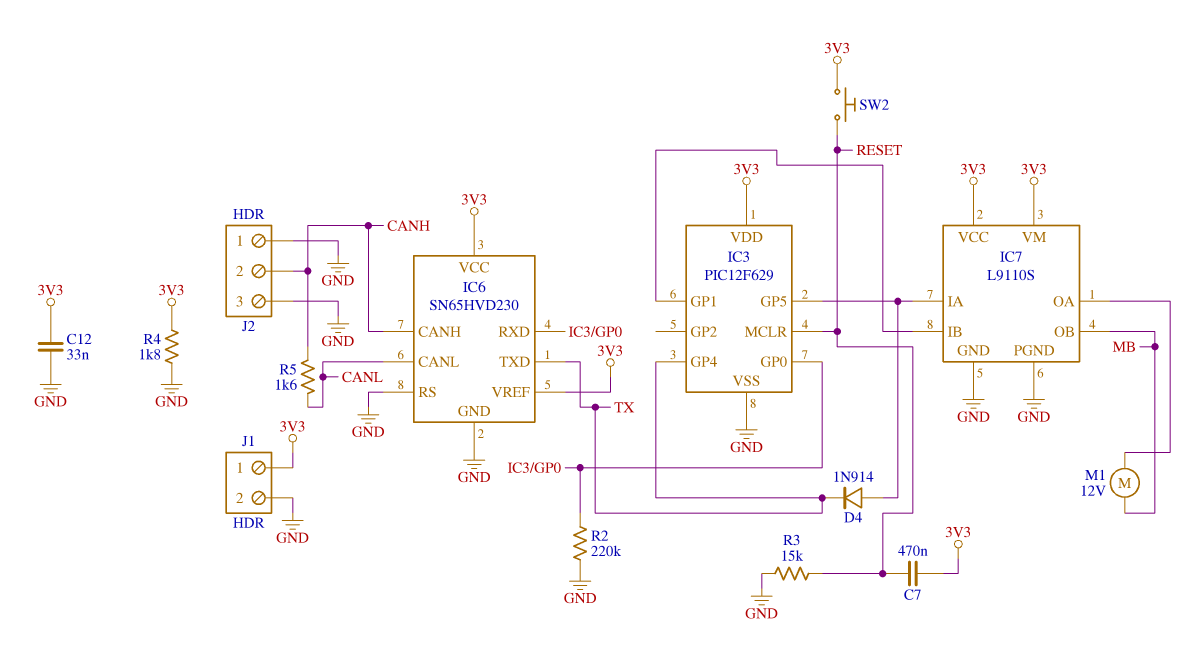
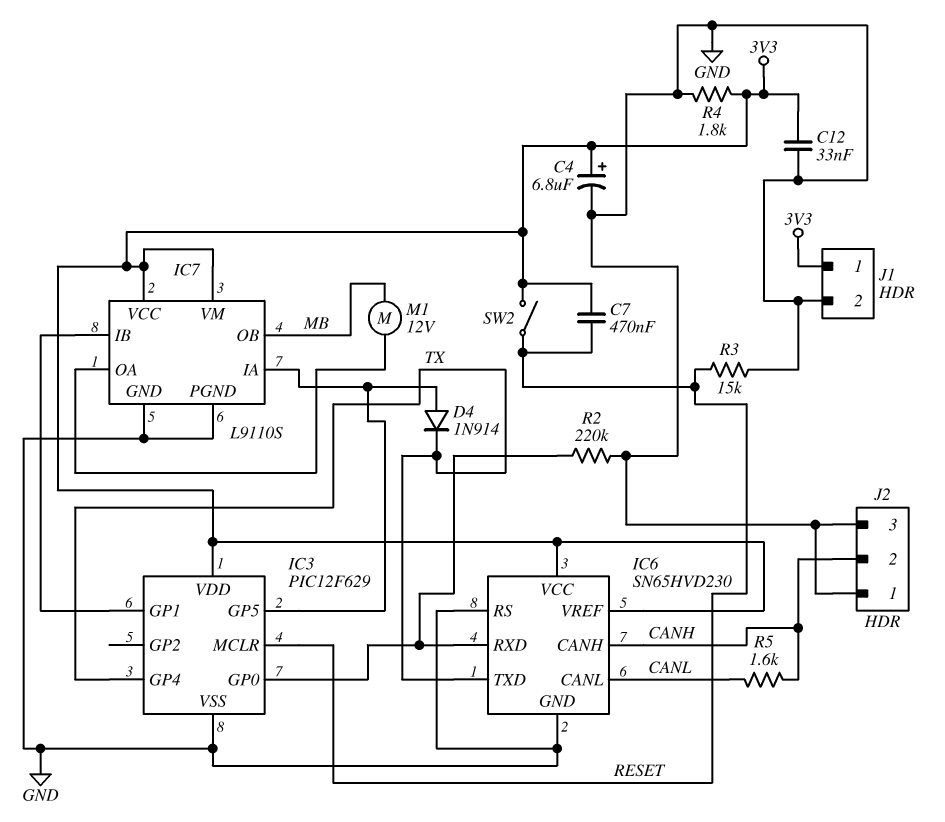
C4: none -> 6.8uF (plus 3V3, minus GND)
SW2: button (3V3, RESET) -> switch (3V3, RESET)

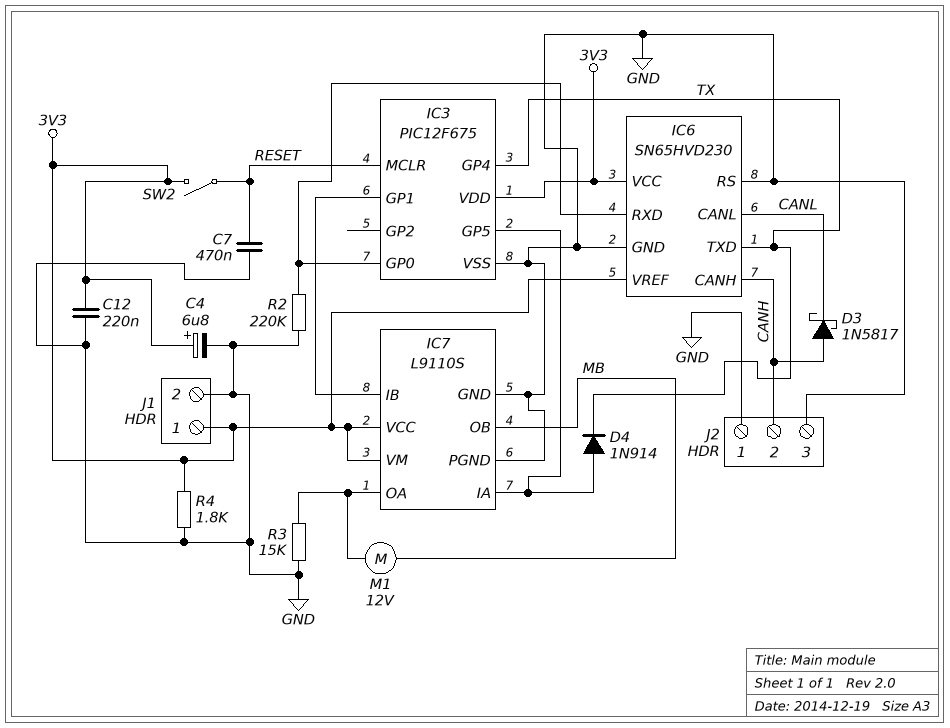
C7: 470nF (3V3, RESET) -> 470nF (GND, RESET)
C12: 33nF (3V3, GND) -> 220nF (3V3, GND)
D3: none -> schottky 1N5817 (A CANH, K CANL)
IC3: PIC12F629 -> PIC12F675
R3: 15k (GND, RESET) -> 15k (GND, IC7/OA)
R5: 1.6k (CANH, CANL) -> none

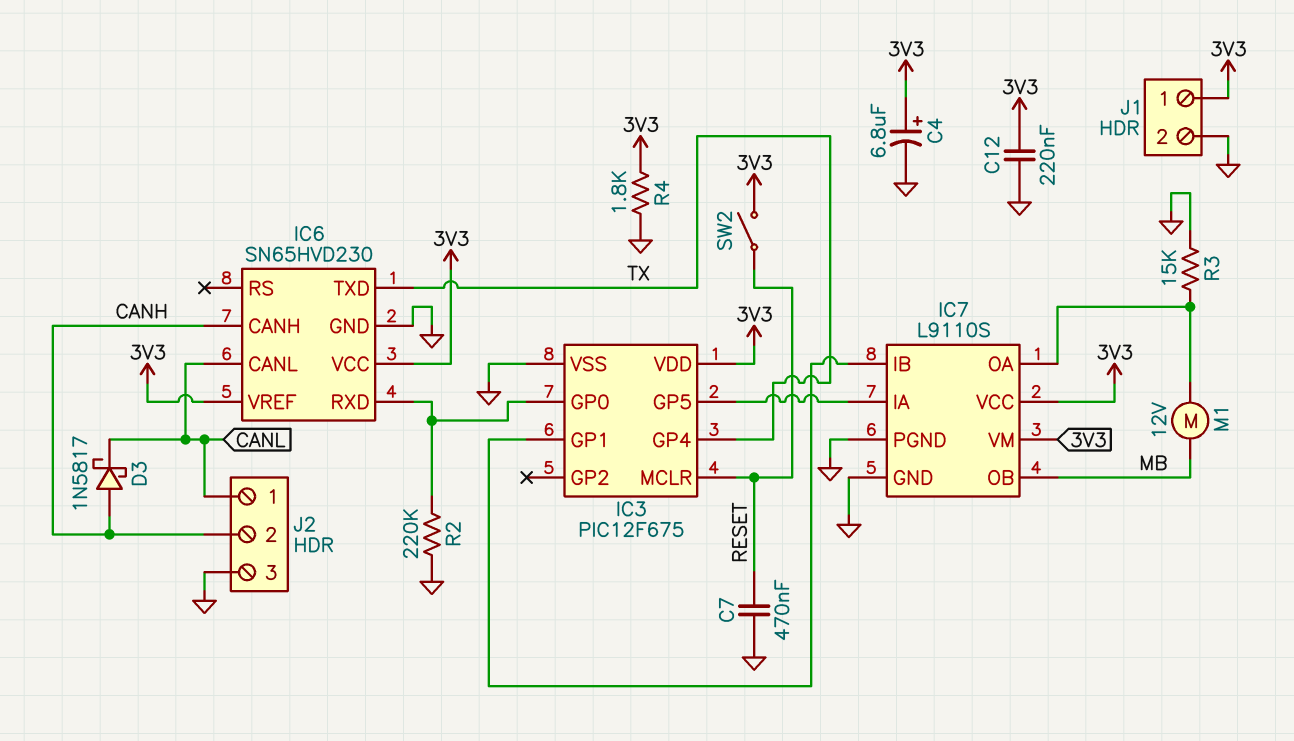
D4: diode 1N914 (A IC3/GP5, K TX) -> none
IC6 pin RS: GND -> none
J2 pin 1: GND -> CANL

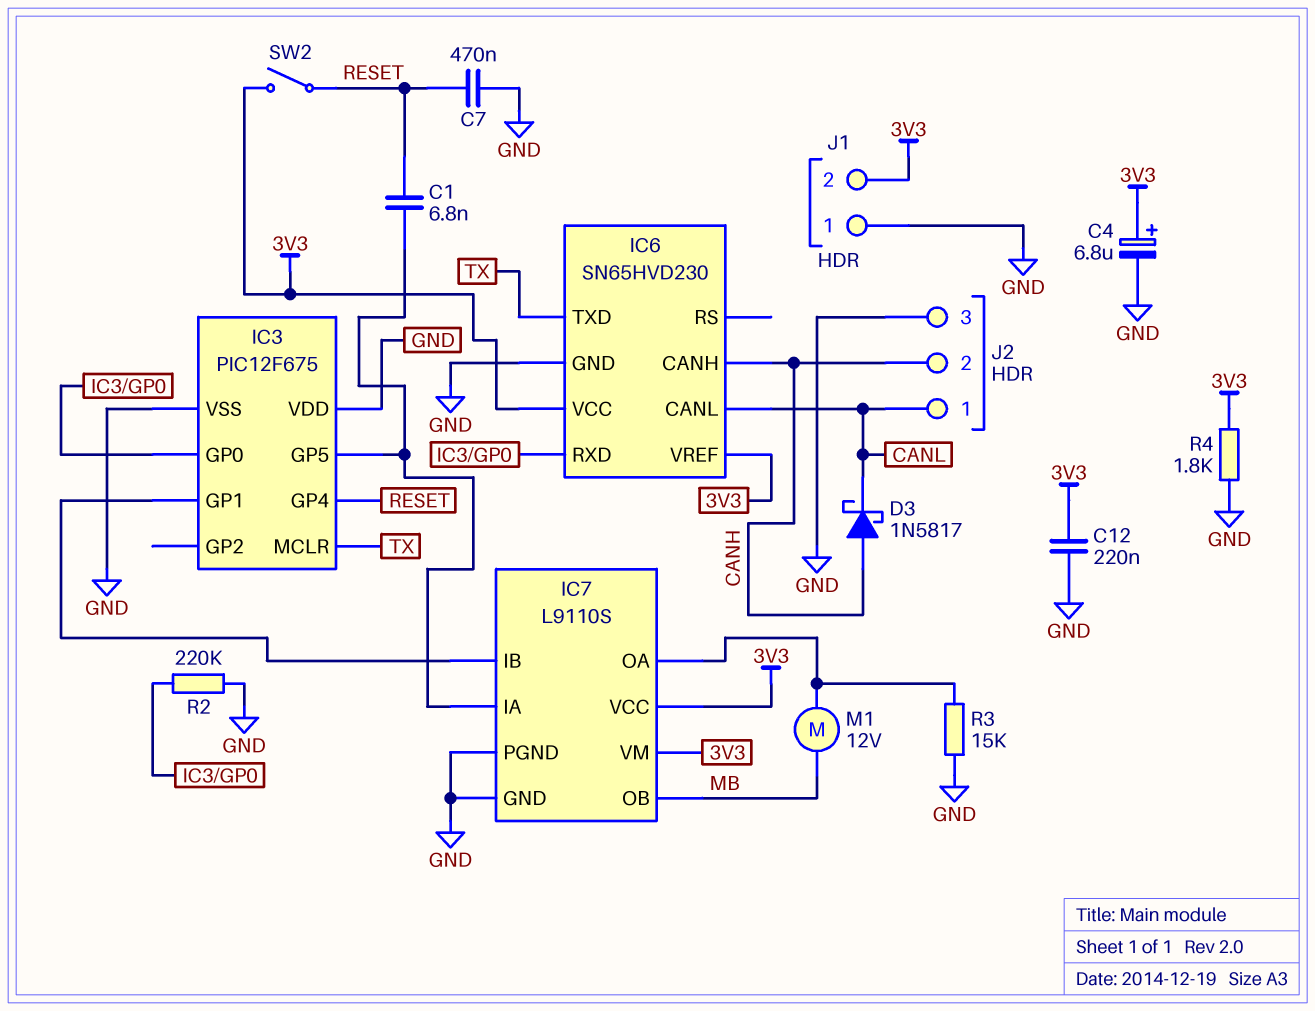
C1: none -> 6.8nF (IC3/GP5, RESET)
IC3 pin GP4: TX -> RESET
IC3 pin MCLR: RESET -> TX
IC3 pin VDD: 3V3 -> GND
J1 pin 1: 3V3 -> GND
J1 pin 2: GND -> 3V3

